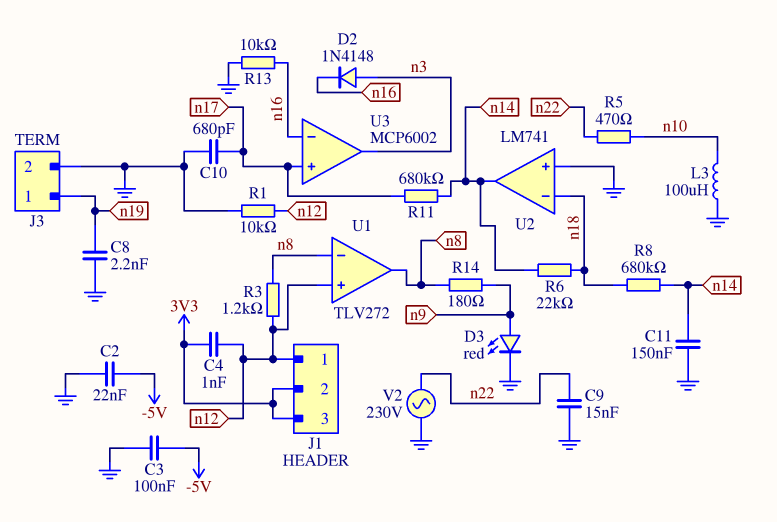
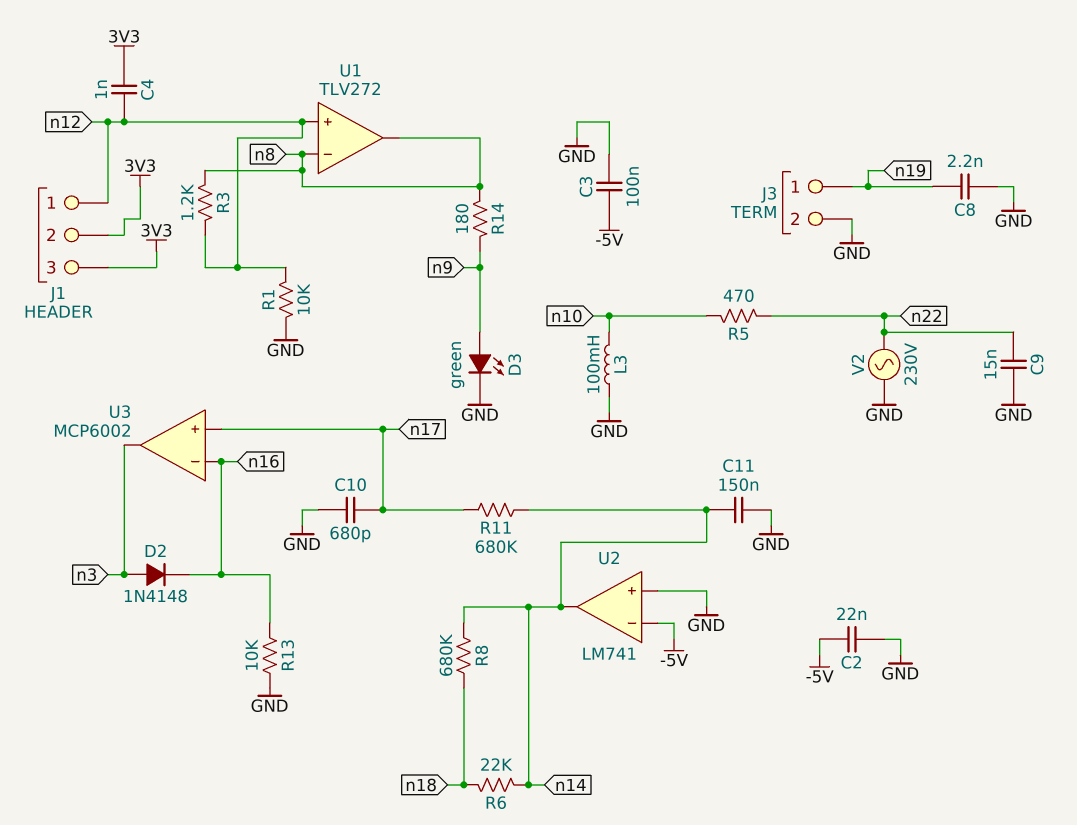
D3: LED red (A n9, K GND) -> LED green (A n9, K GND)
L3: 100uH (GND, n10) -> 100mH (GND, n10)
U2 pin in-: n18 -> -5V

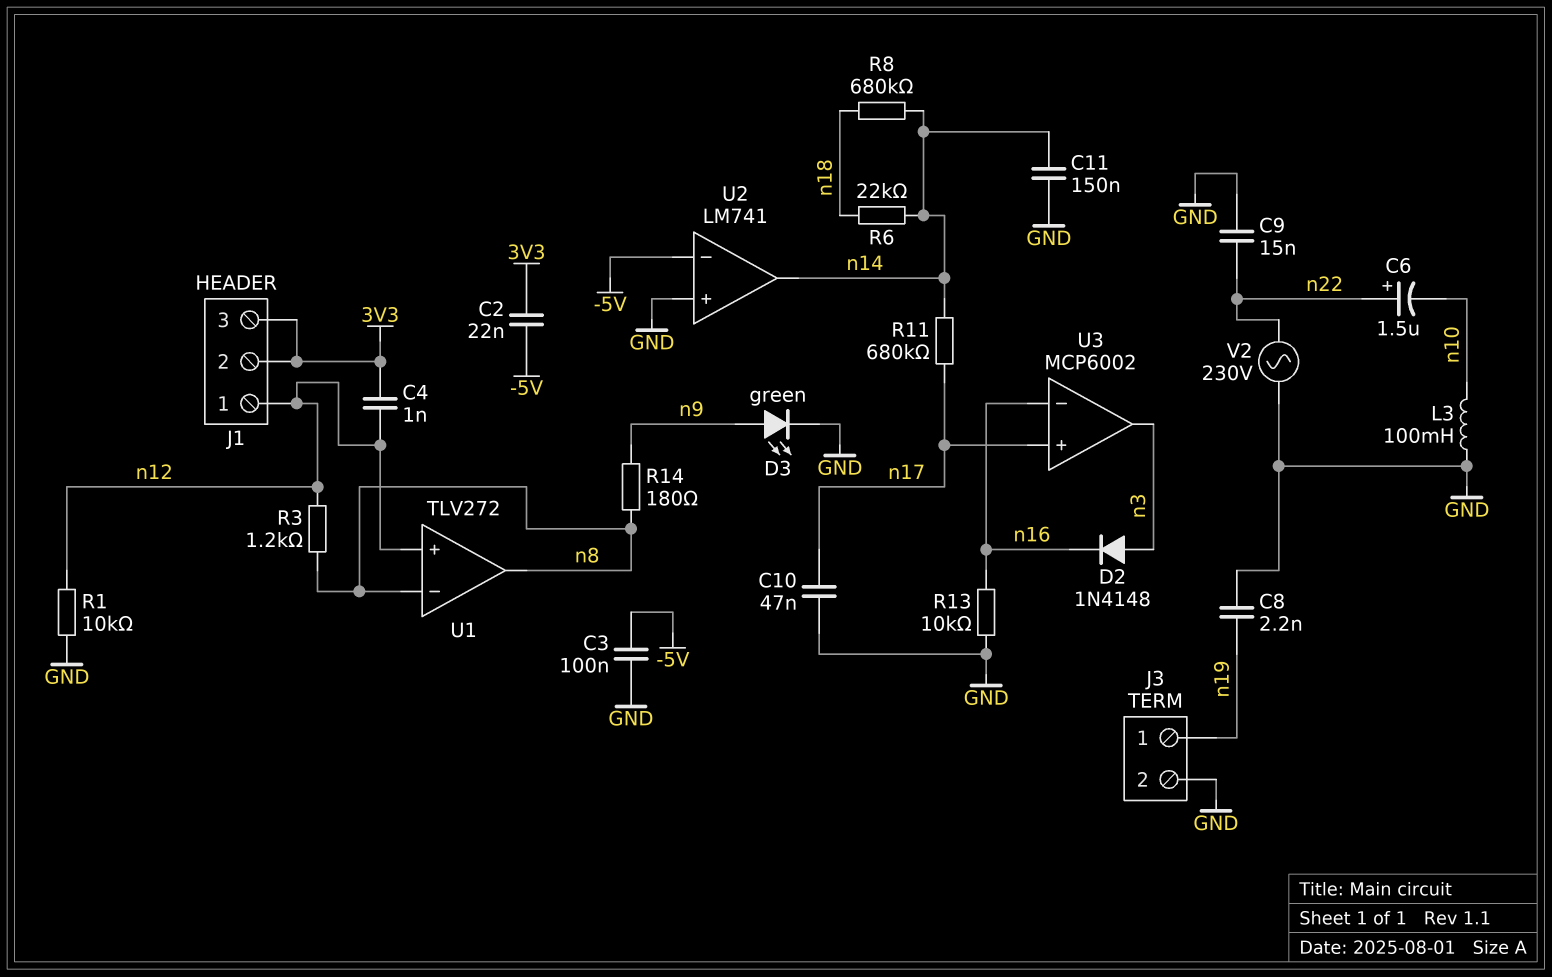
C2: 22nF (-5V, GND) -> 22nF (-5V, 3V3)
C6: none -> 1.5uF (plus n22, minus n10)
C10: 680pF (GND, n17) -> 47nF (GND, n17)
R5: 470 (n10, n22) -> none

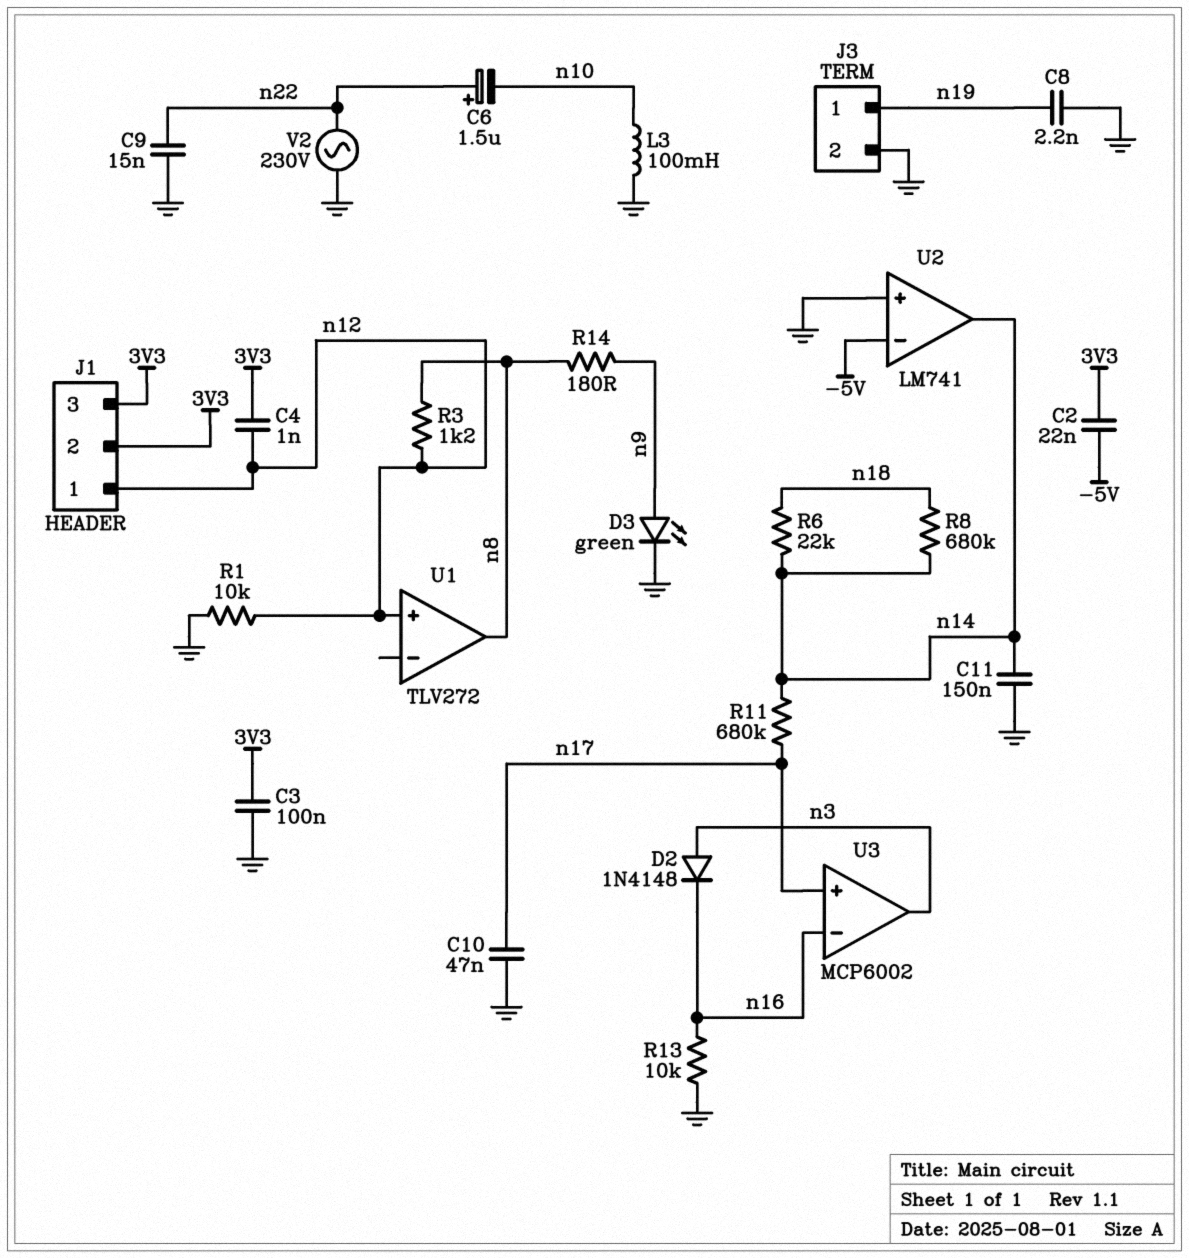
C3: 100nF (-5V, GND) -> 100nF (3V3, GND)
U1 pin in-: n8 -> none

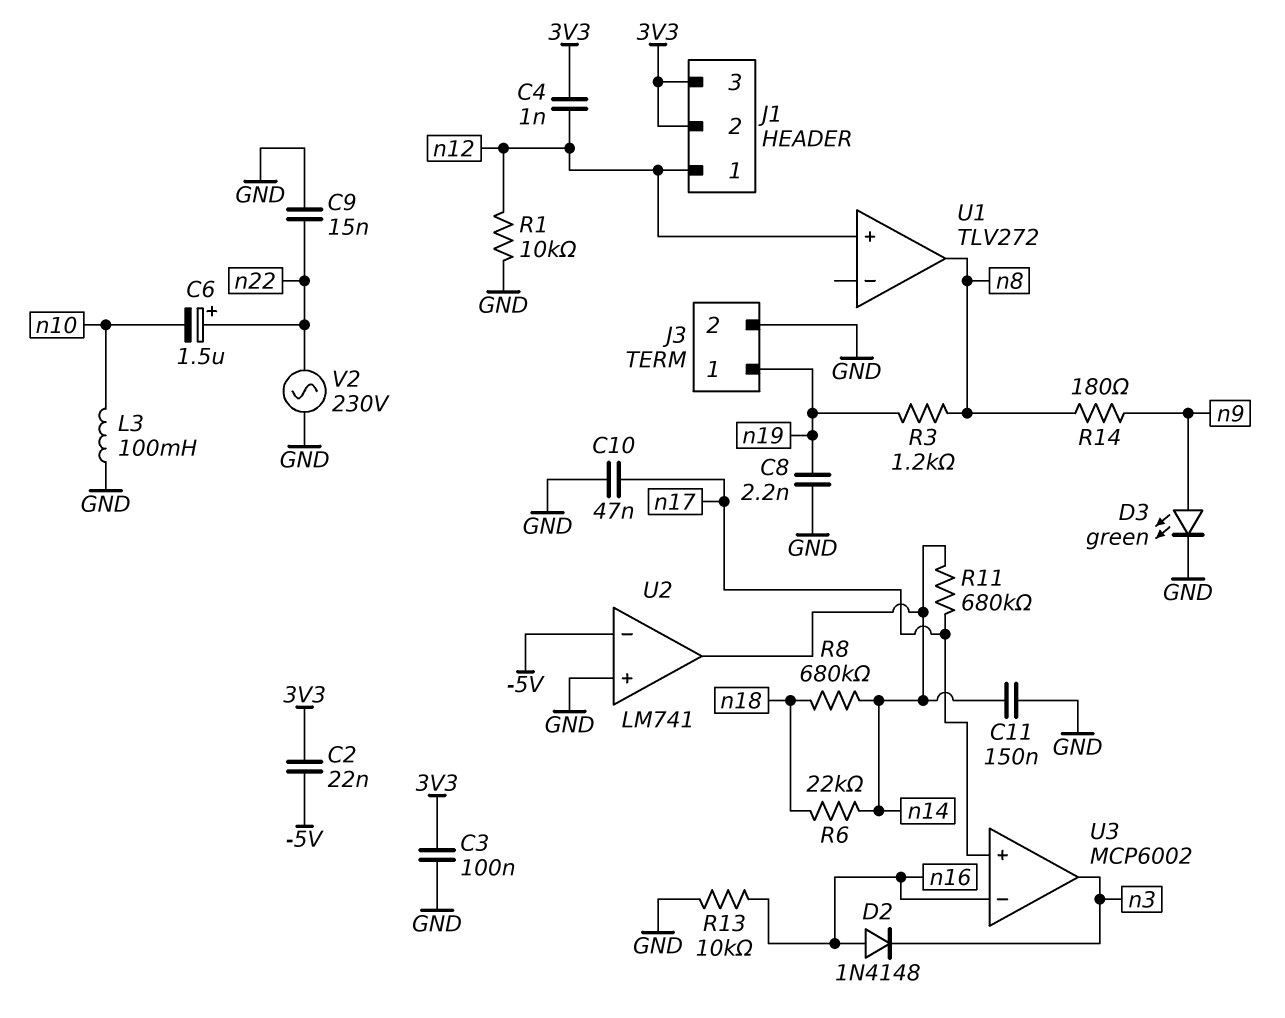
D2: diode 1N4148 (A n3, K n16) -> diode 1N4148 (A n16, K n3)
R3: 1.2k (n8, n12) -> 1.2k (n8, n19)

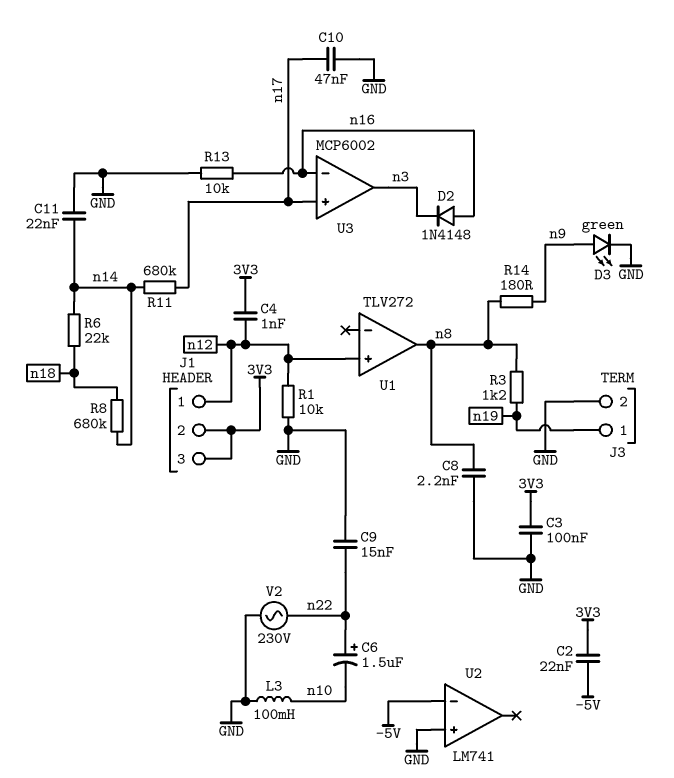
C8: 2.2nF (GND, n19) -> 2.2nF (GND, n8)
C11: 150nF (GND, n14) -> 22nF (GND, n14)
U2 pin out: n14 -> none

